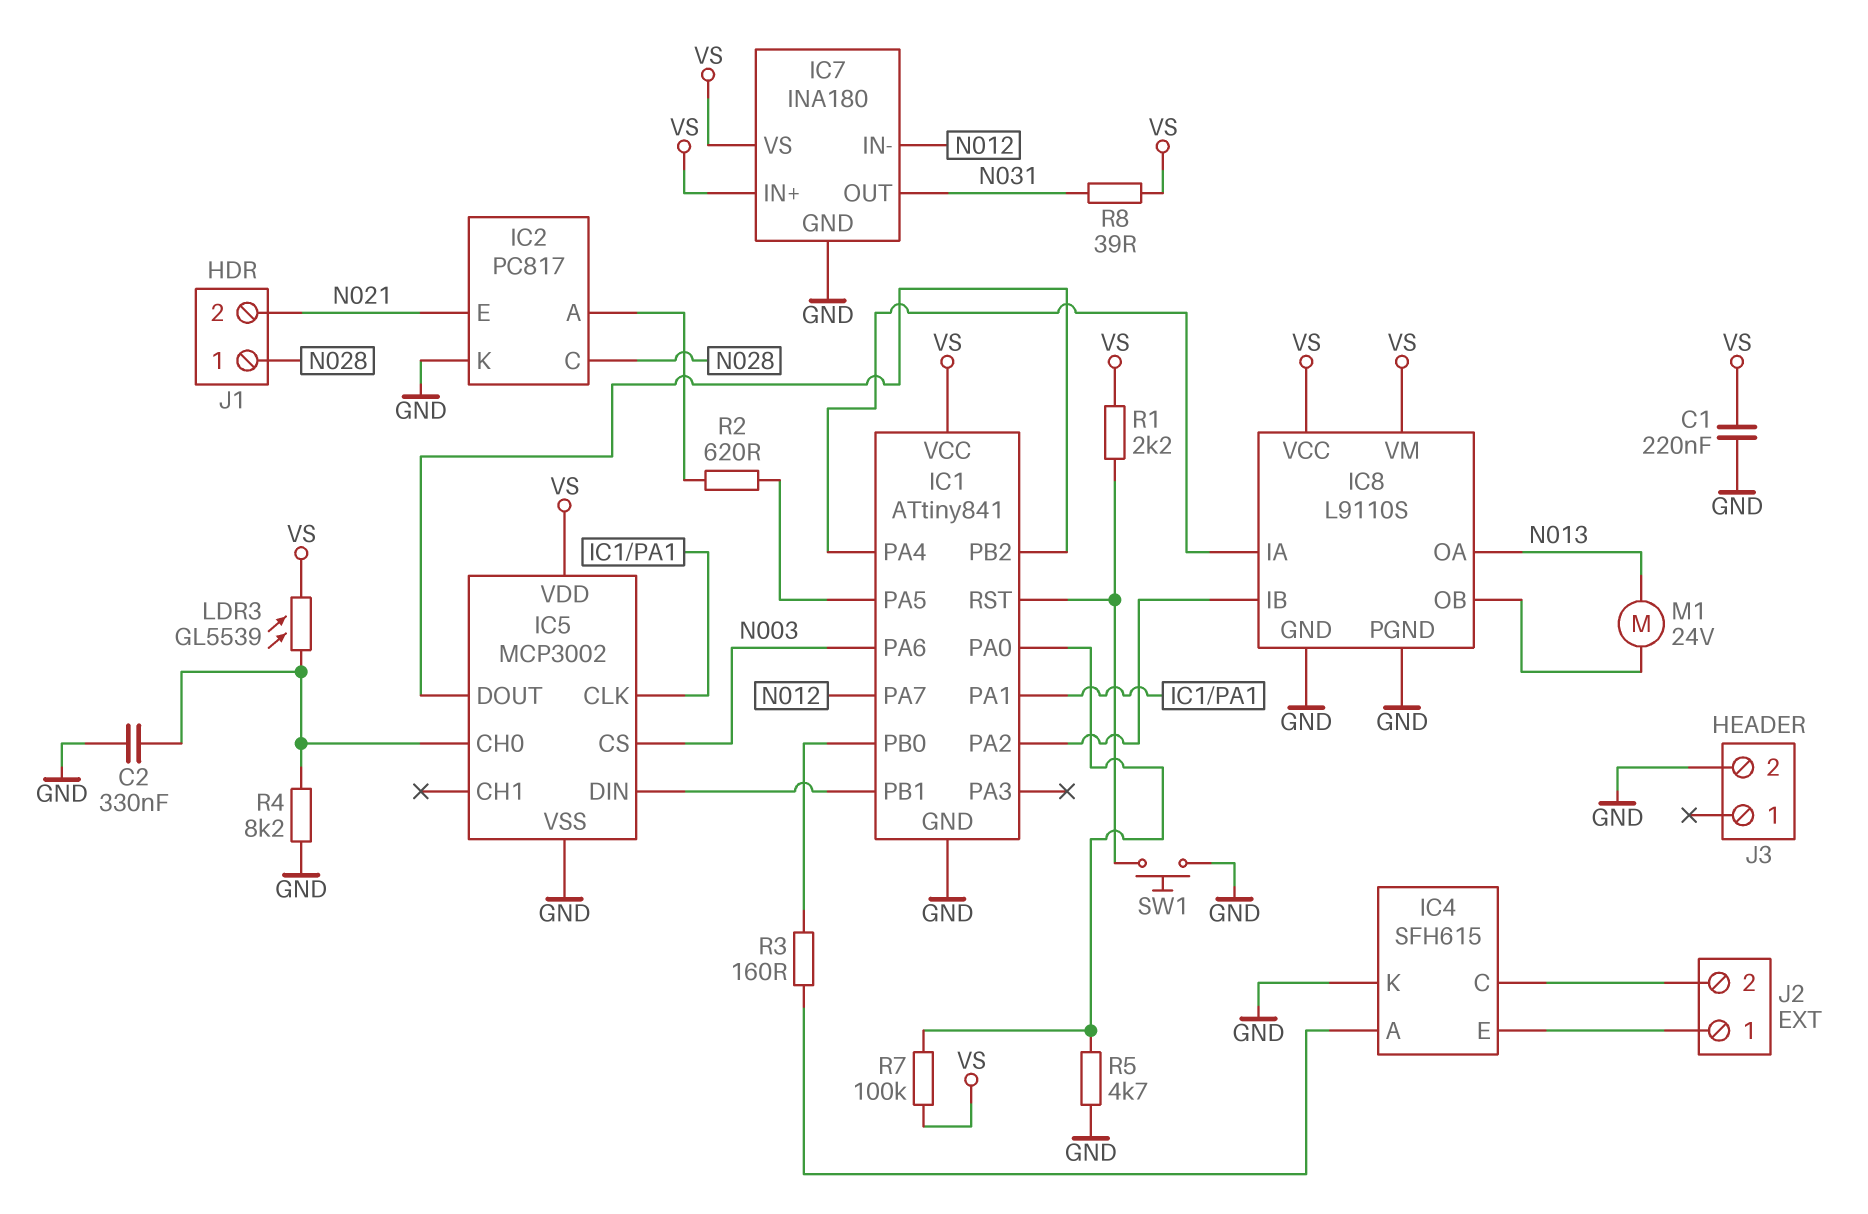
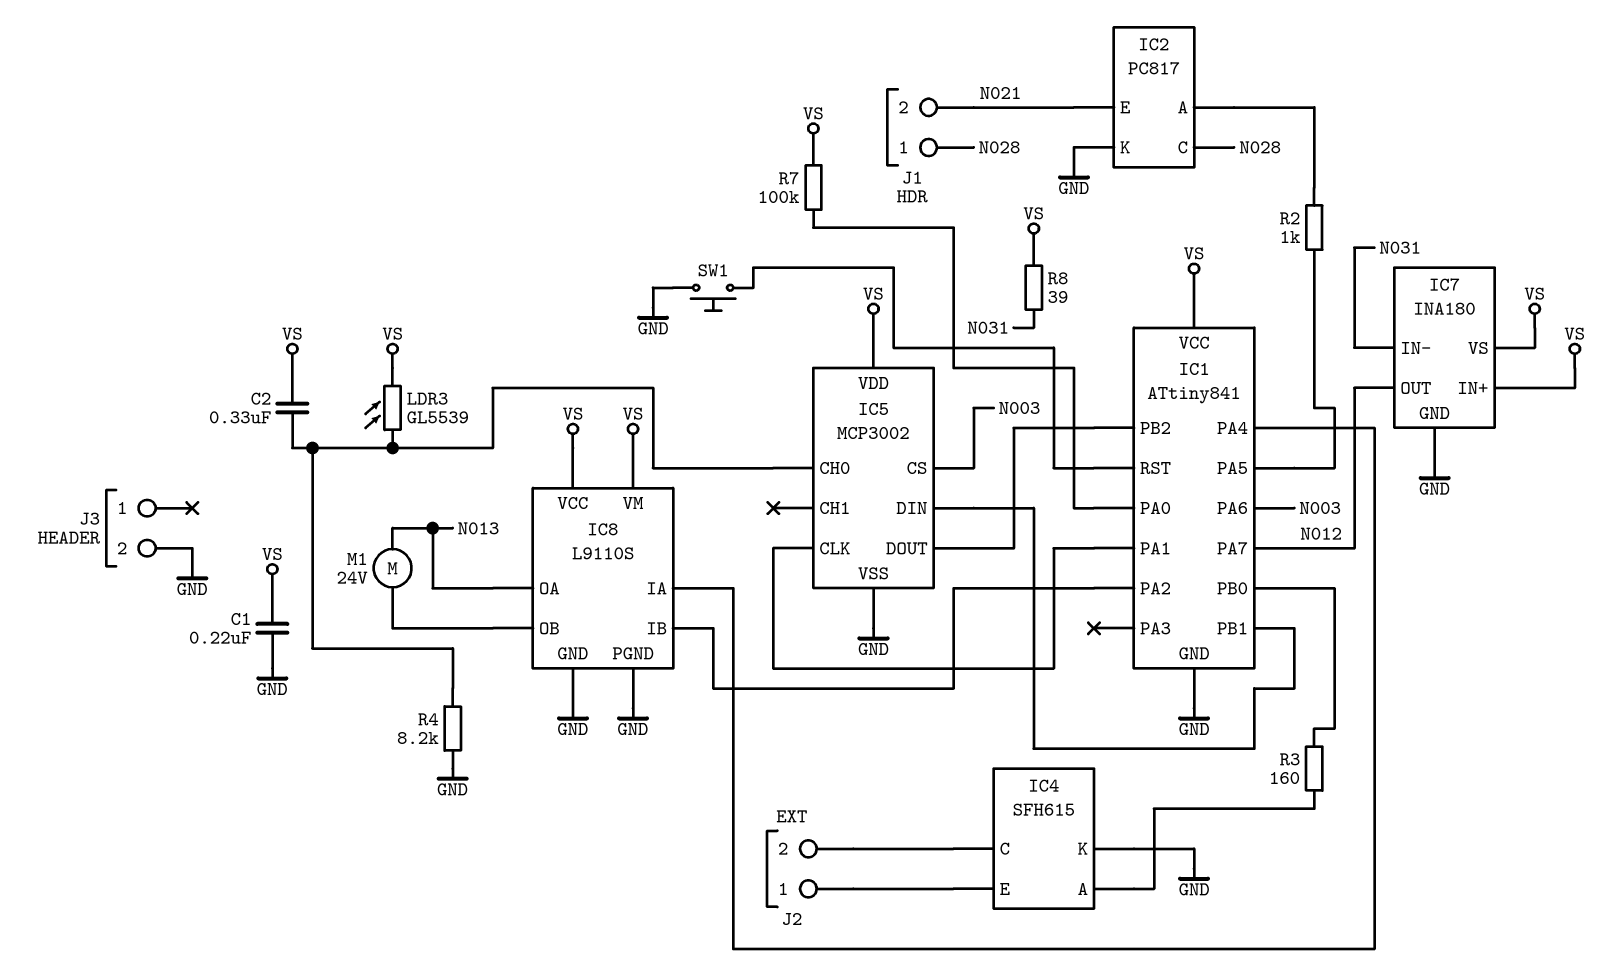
C2: 330nF (GND, IC5/CH0) -> 330nF (IC5/CH0, VS)
IC7 pin IN-: N012 -> N031
IC7 pin OUT: N031 -> N012
R1: 2.2k (IC1/RST, VS) -> none
R2: 620 (IC1/PA5, IC2/A) -> 1k (IC1/PA5, IC2/A)
R5: 4.7k (GND, IC1/PA0) -> none

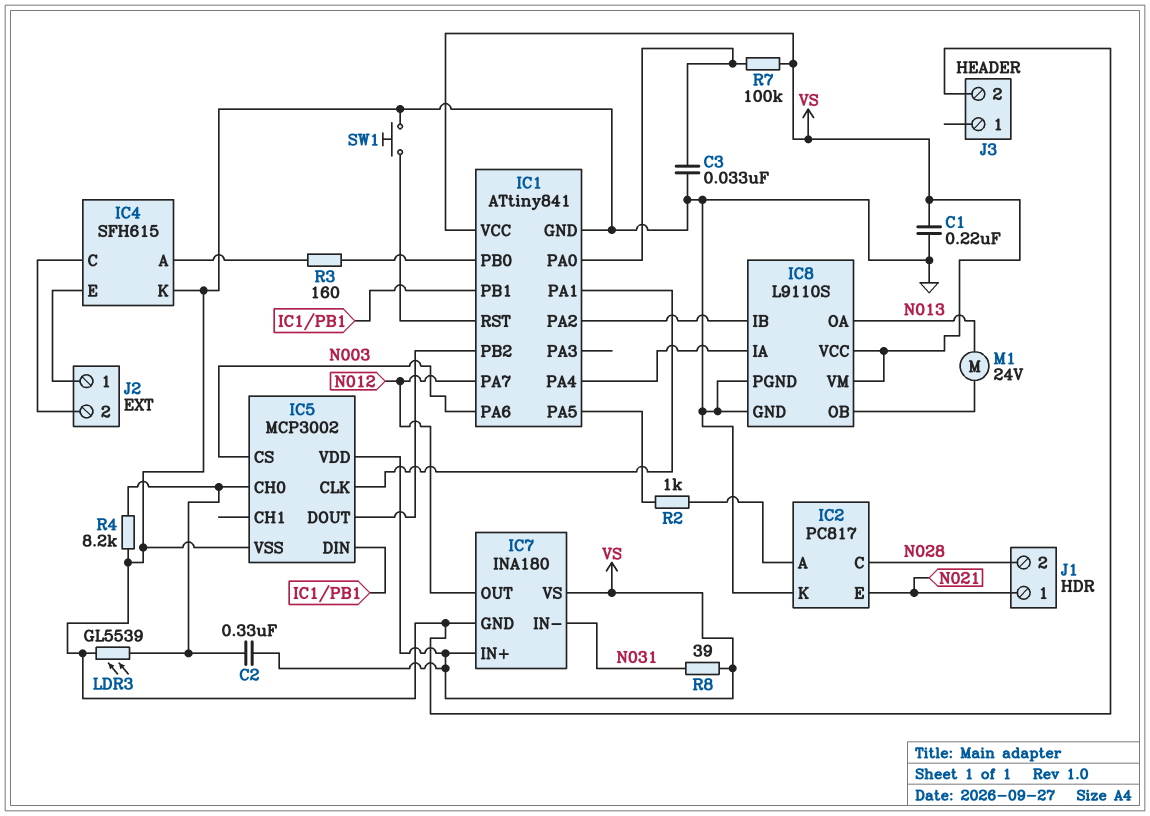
C3: none -> 33nF (GND, IC1/PA0)
J1 pin 1: N028 -> N021
J1 pin 2: N021 -> N028
LDR3: GL5539 (IC5/CH0, VS) -> GL5539 (GND, IC5/CH0)

